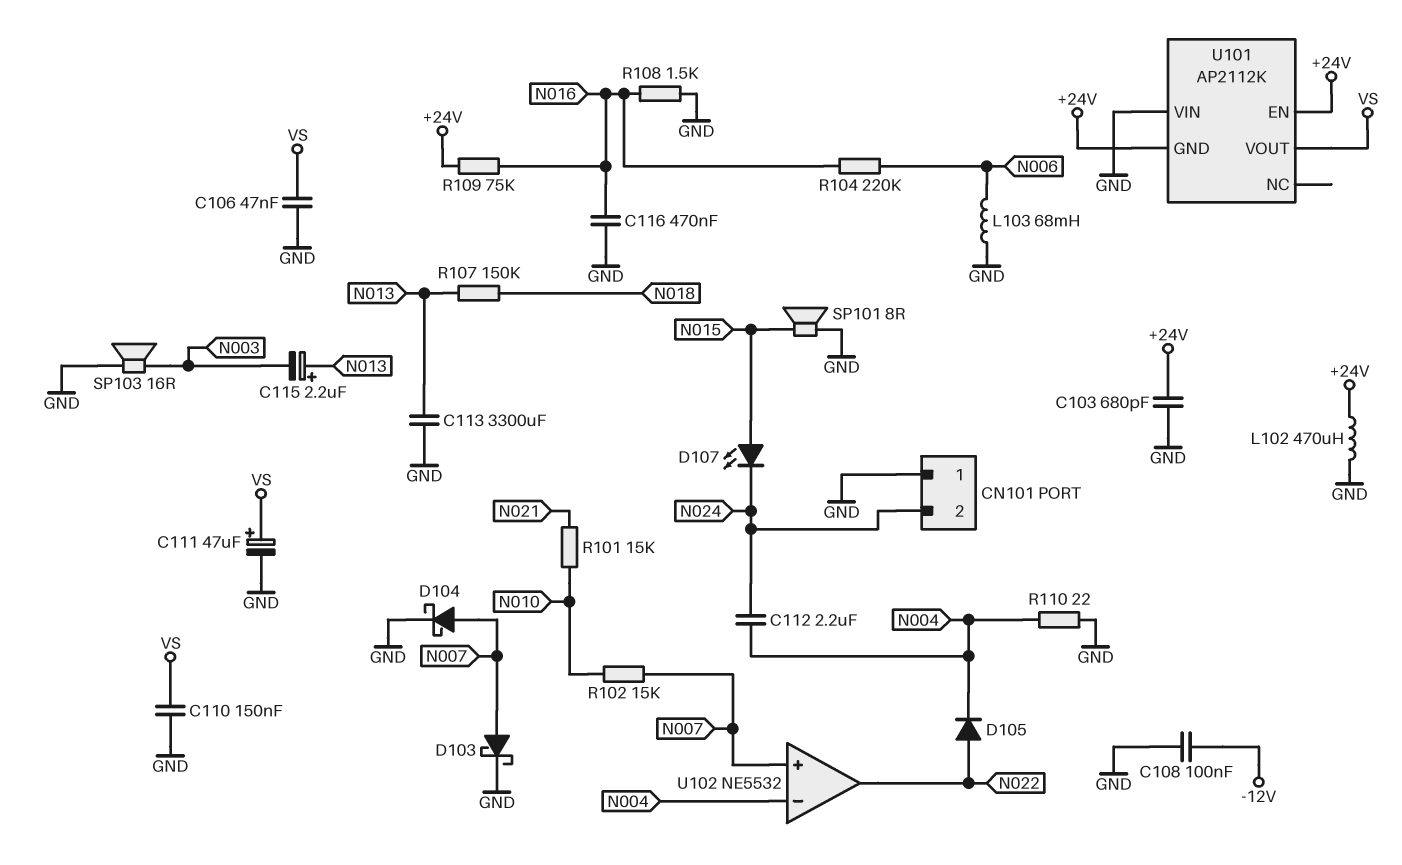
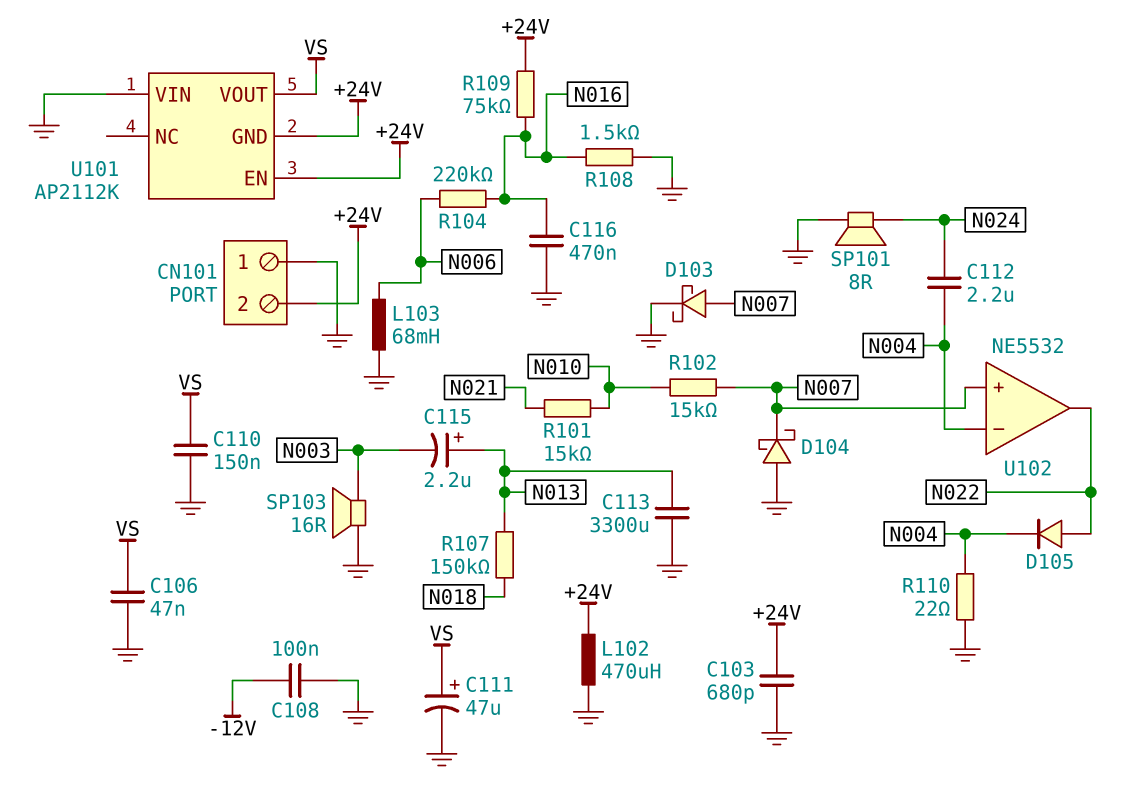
CN101 pin 2: N024 -> +24V
D104: schottky (A N007, K GND) -> schottky (A GND, K N007)
D107: LED (A N015, K N024) -> none
SP101: speaker 8R (GND, N015) -> speaker 8R (GND, N024)

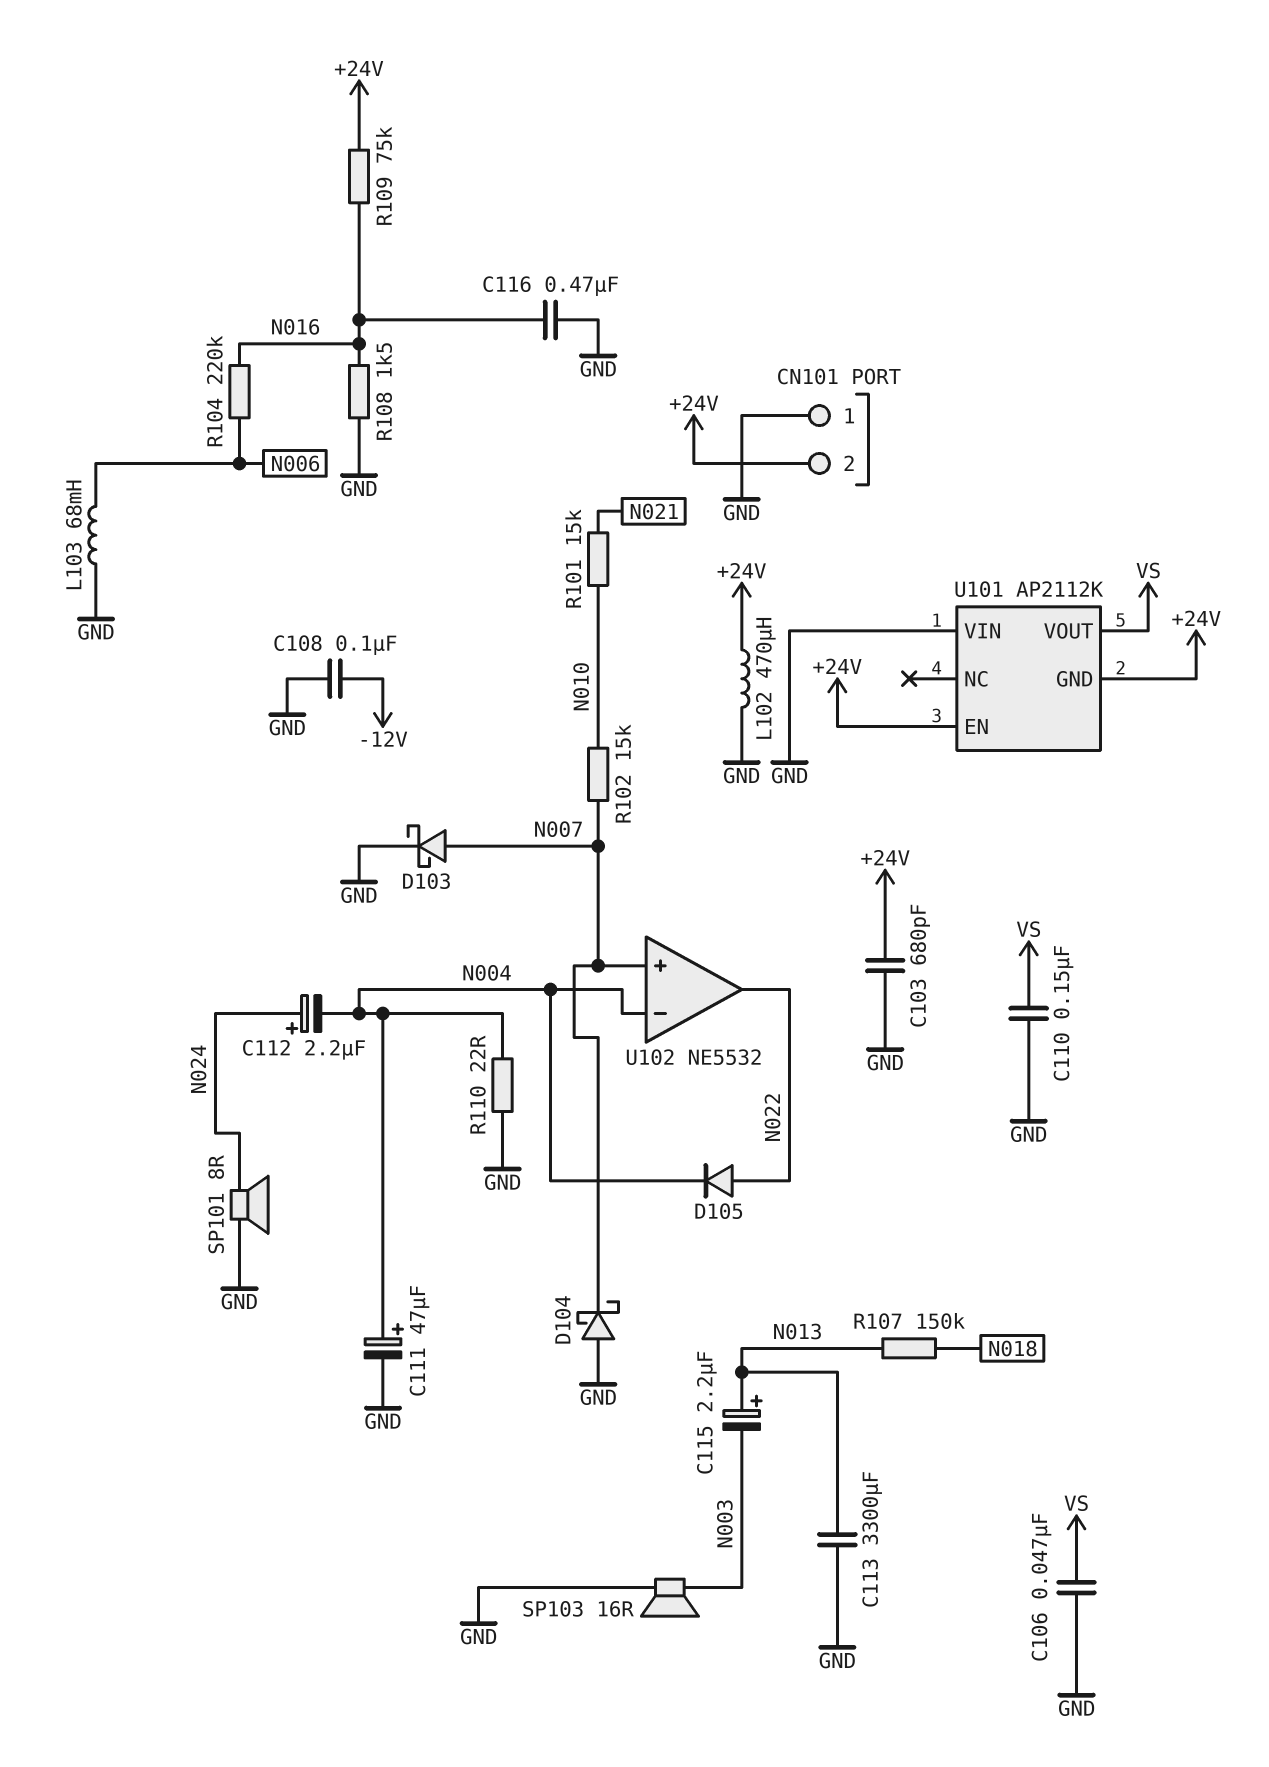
C111: 47uF (plus VS, minus GND) -> 47uF (plus N004, minus GND)
C112: 2.2uF (N004, N024) -> 2.2uF (plus N024, minus N004)

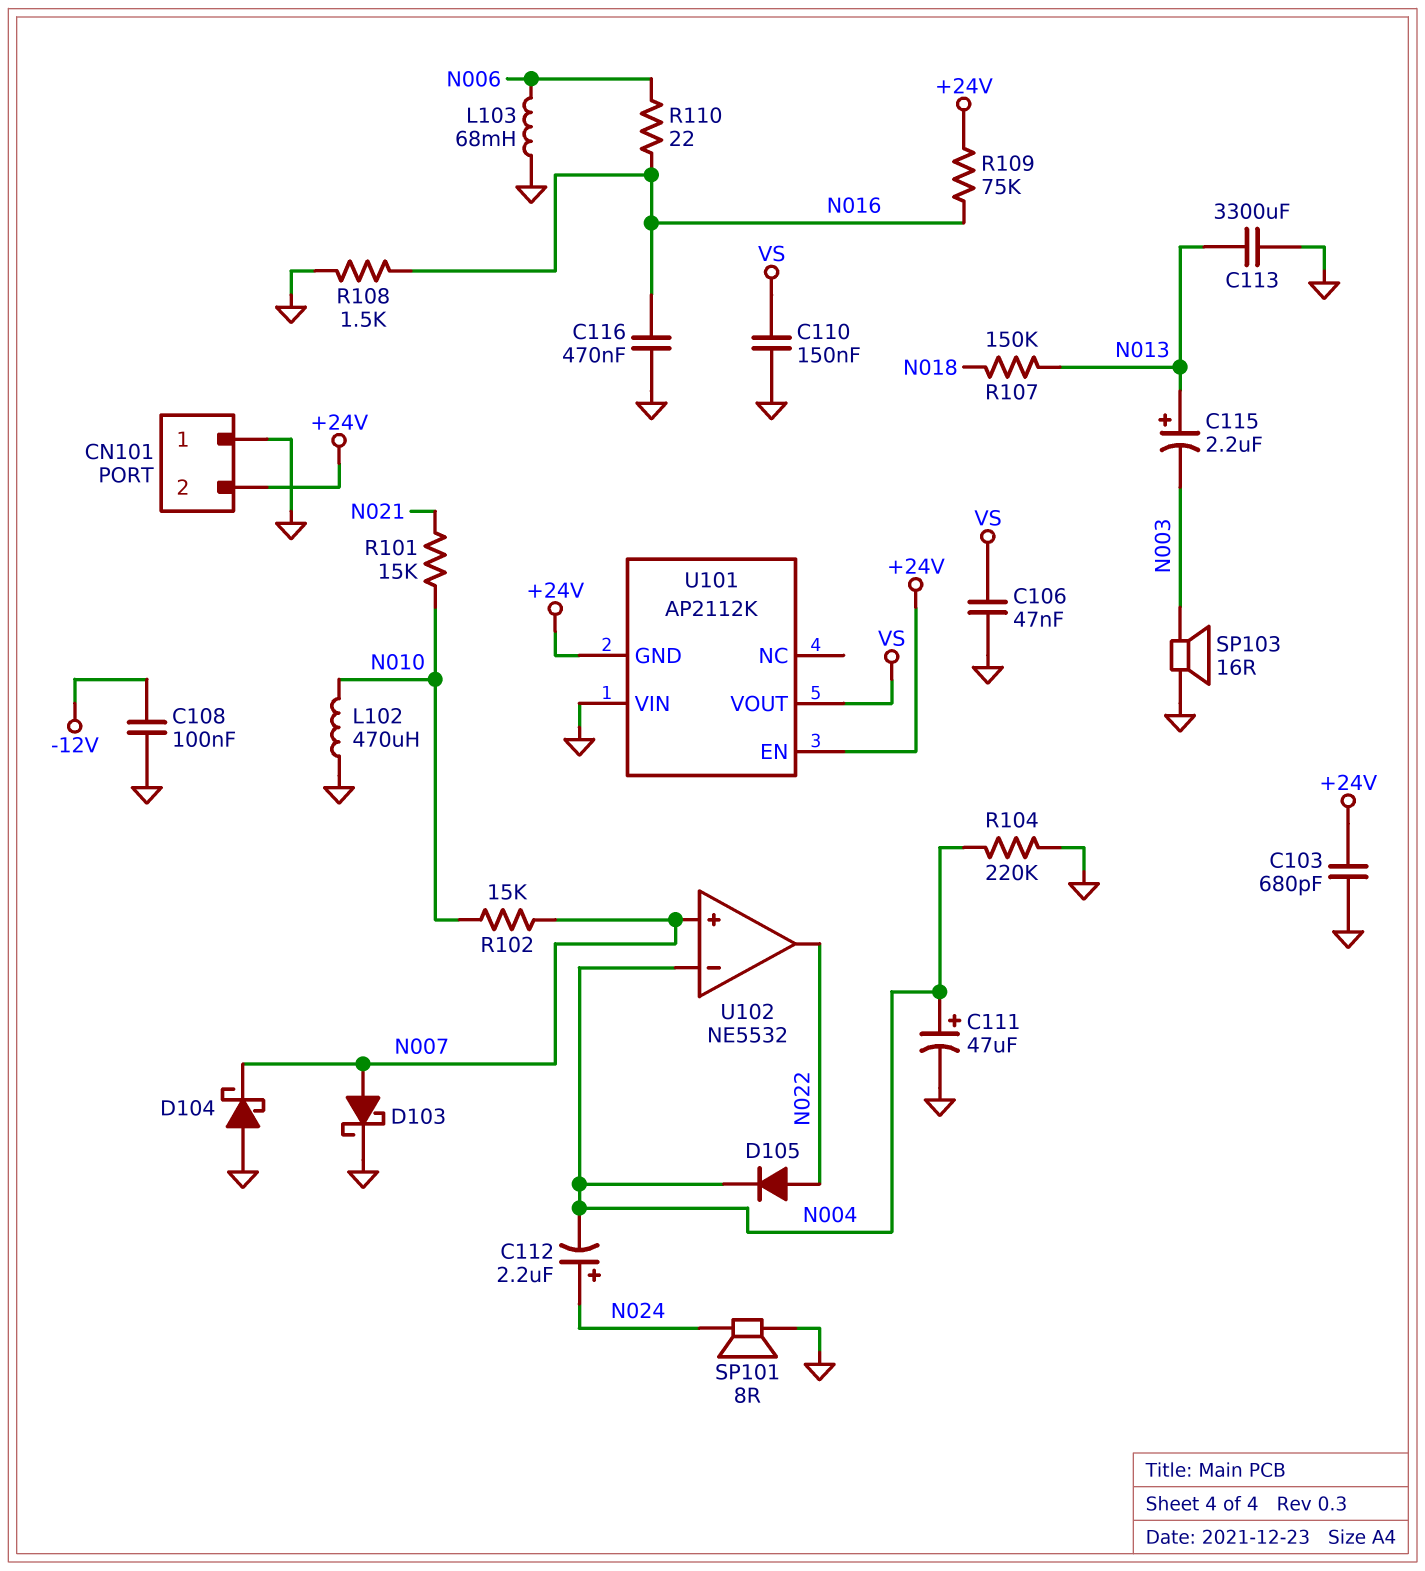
L102: 470uH (+24V, GND) -> 470uH (GND, N010)
R104: 220k (N006, N016) -> 220k (GND, N004)
R110: 22 (GND, N004) -> 22 (N006, N016)

